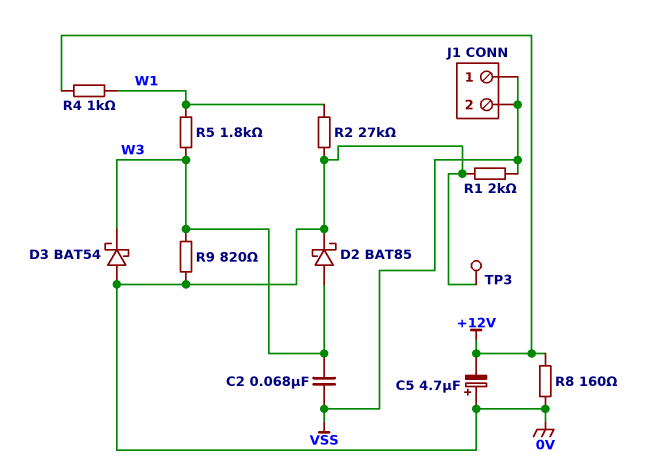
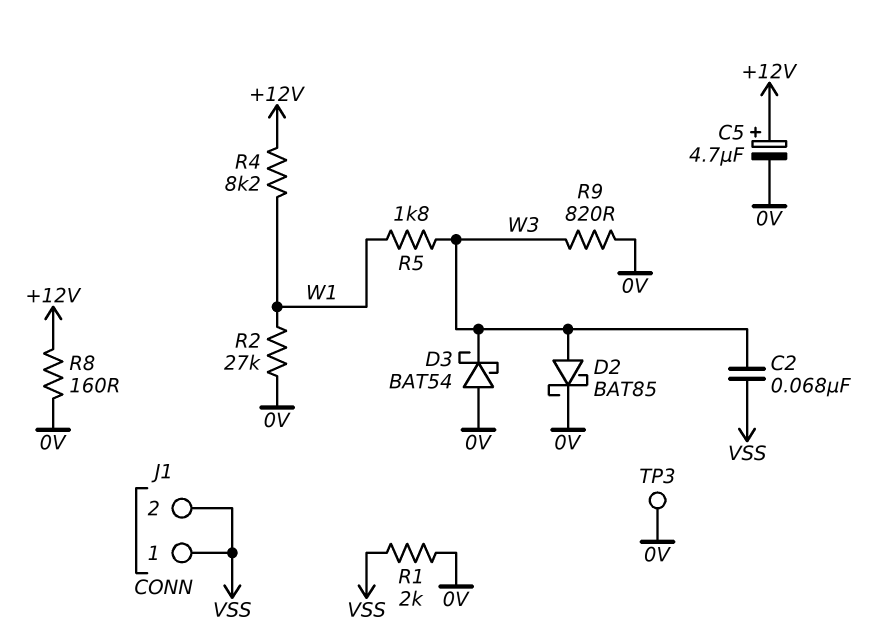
C5: 4.7uF (plus 0V, minus +12V) -> 4.7uF (plus +12V, minus 0V)
R4: 1k (+12V, W1) -> 8.2k (+12V, W1)

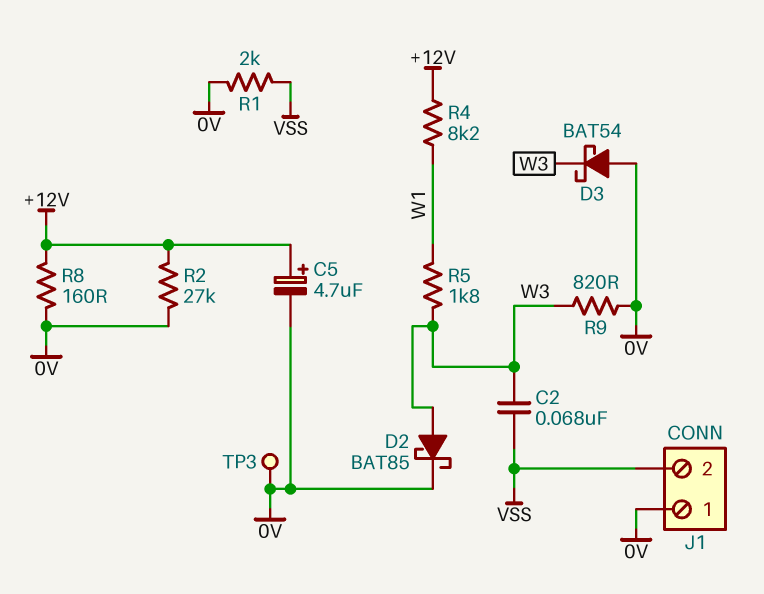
J1 pin 1: VSS -> 0V
R2: 27k (0V, W1) -> 27k (+12V, 0V)

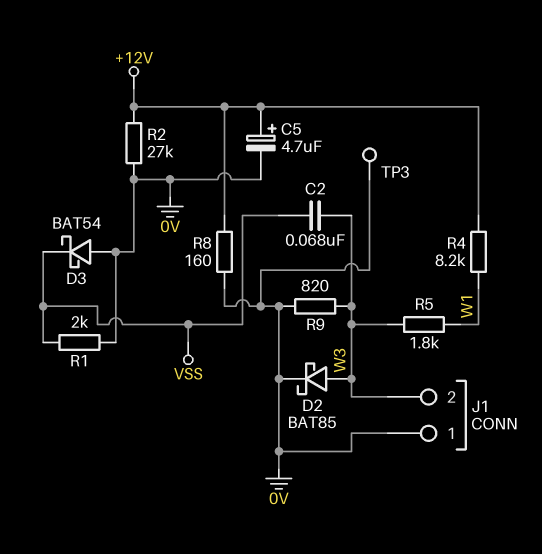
D3: schottky BAT54 (A 0V, K W3) -> schottky BAT54 (A 0V, K VSS)
J1 pin 2: VSS -> W3

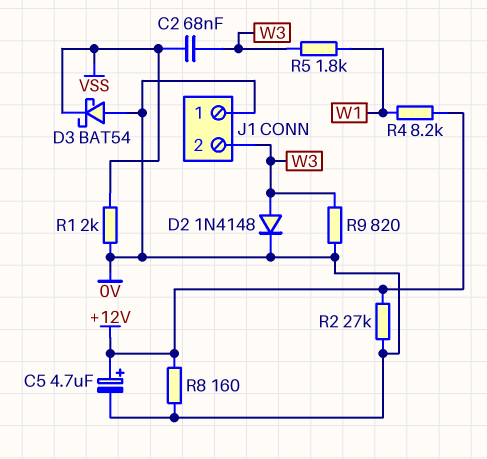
D2: schottky BAT85 (A W3, K 0V) -> diode 1N4148 (A W3, K 0V)
TP3: test point (0V) -> none

